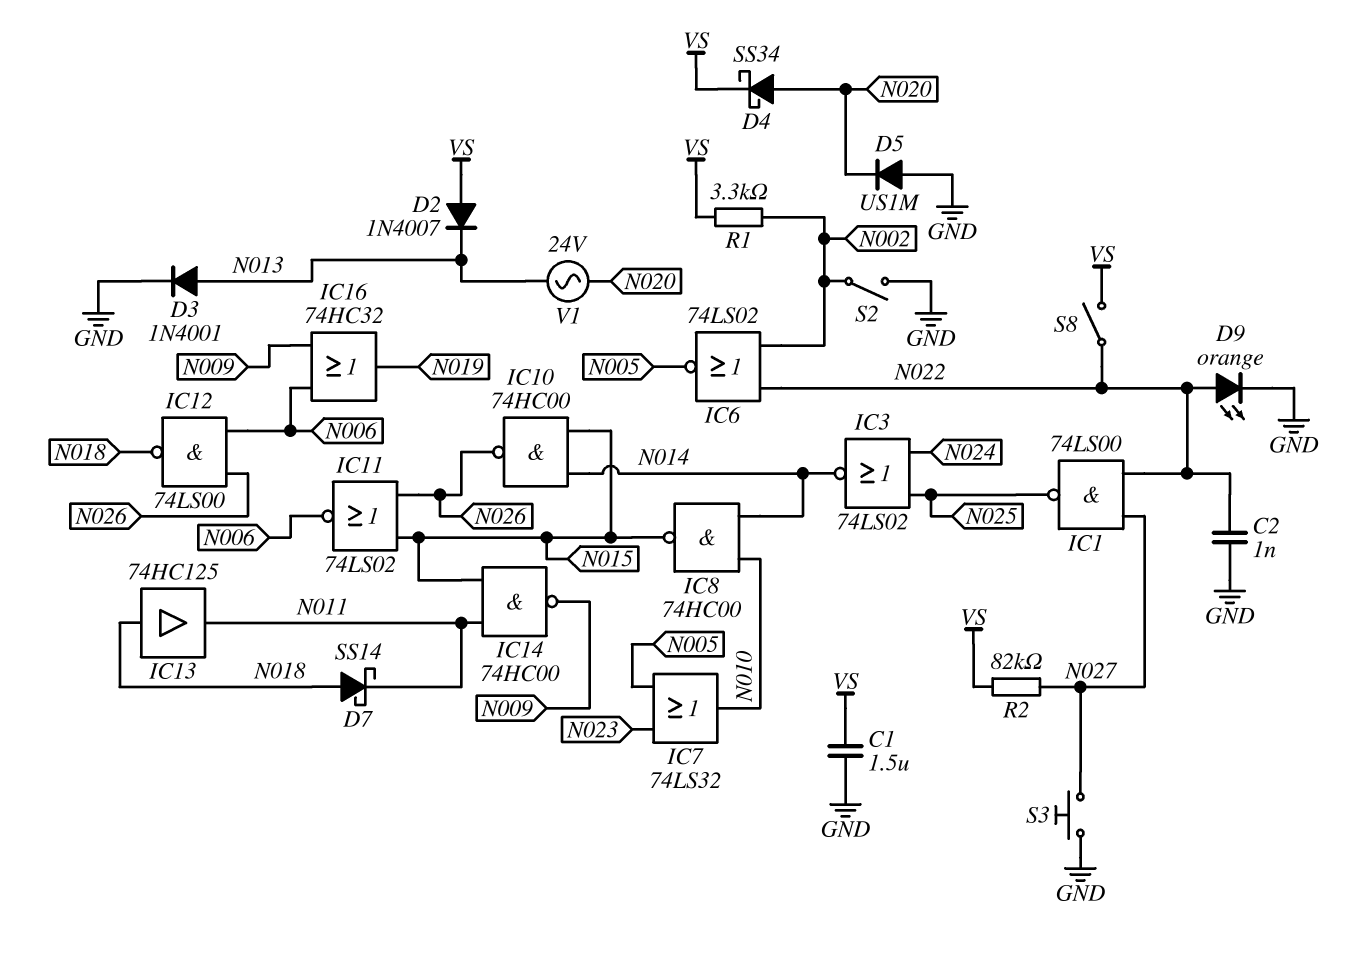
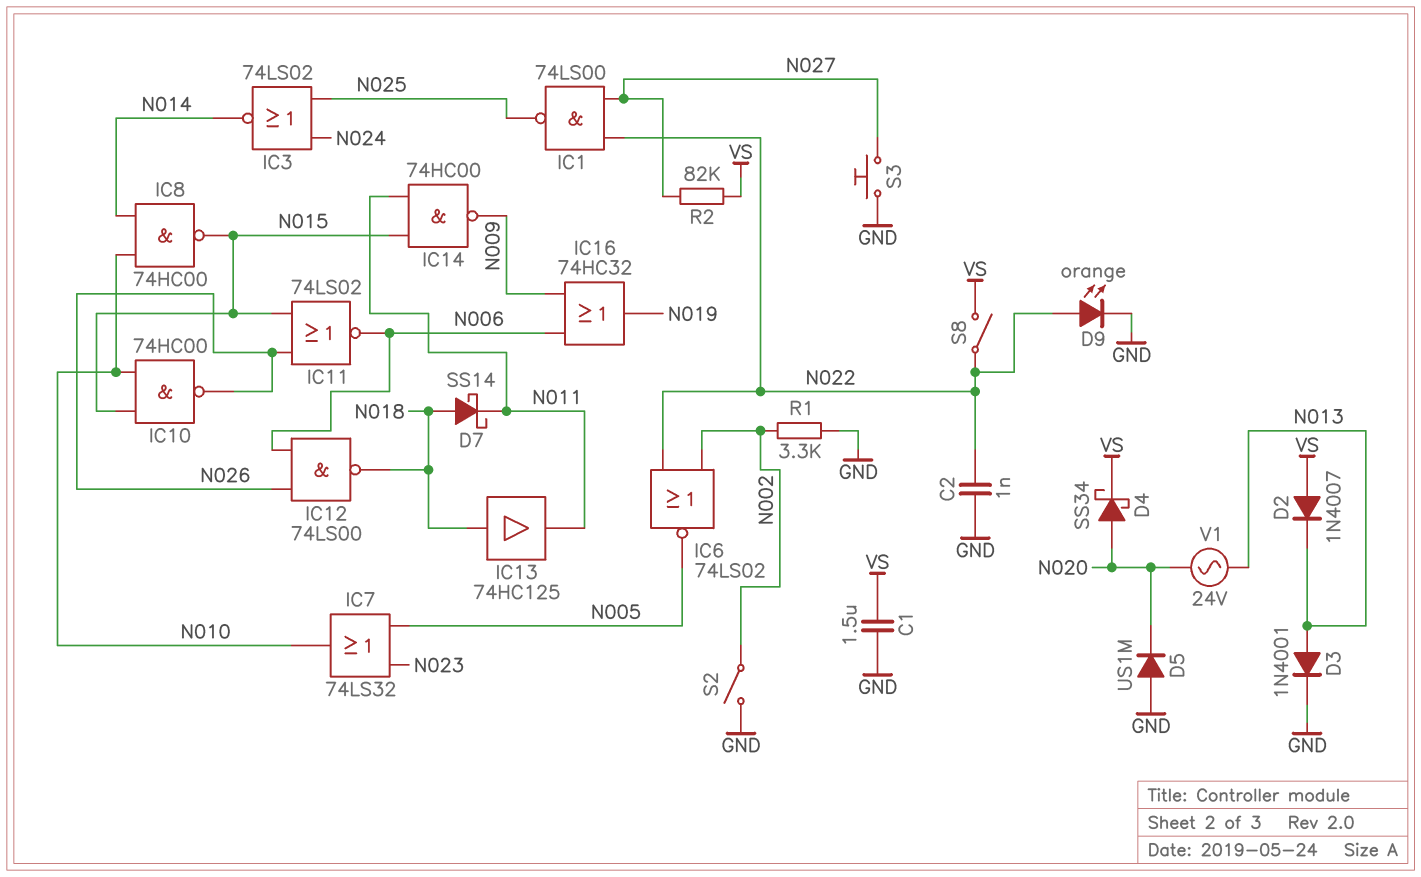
IC10: NAND 74HC00 (in N014, in N015, out N026) -> NAND 74HC00 (in N010, in N015, out N026)
R1: 3.3k (N002, VS) -> 3.3k (GND, N002)

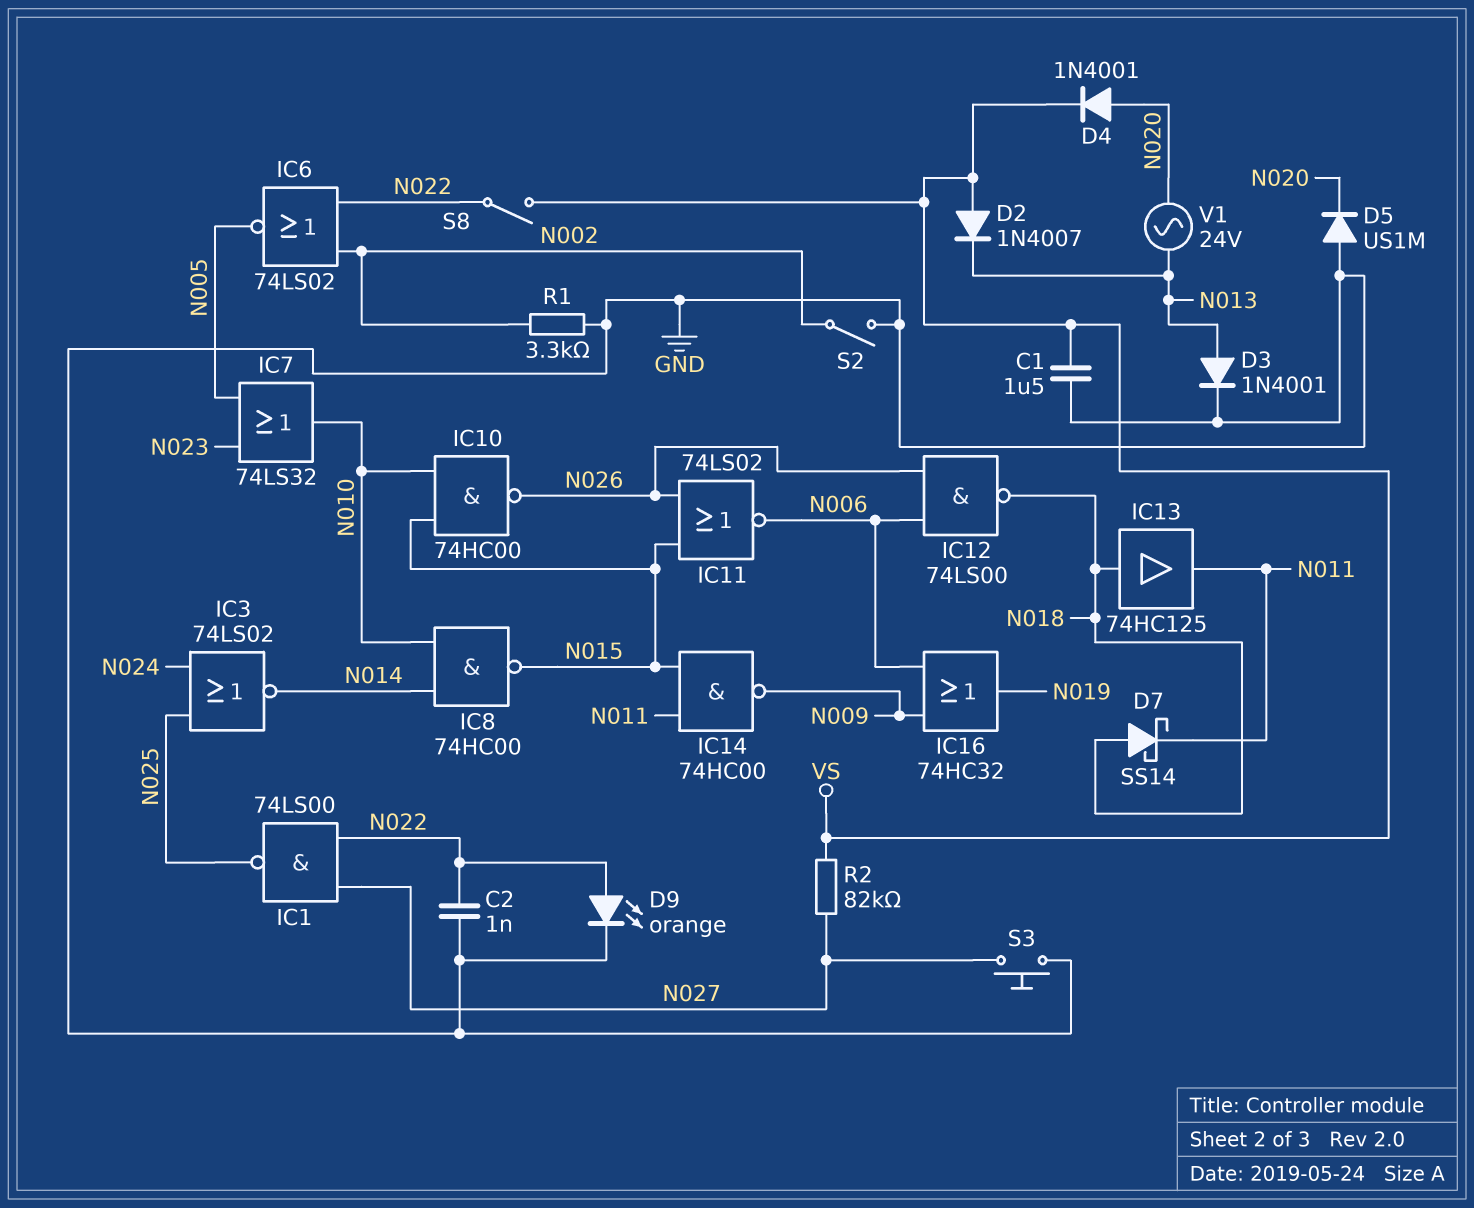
D4: schottky SS34 (A N020, K VS) -> diode 1N4001 (A N020, K VS)

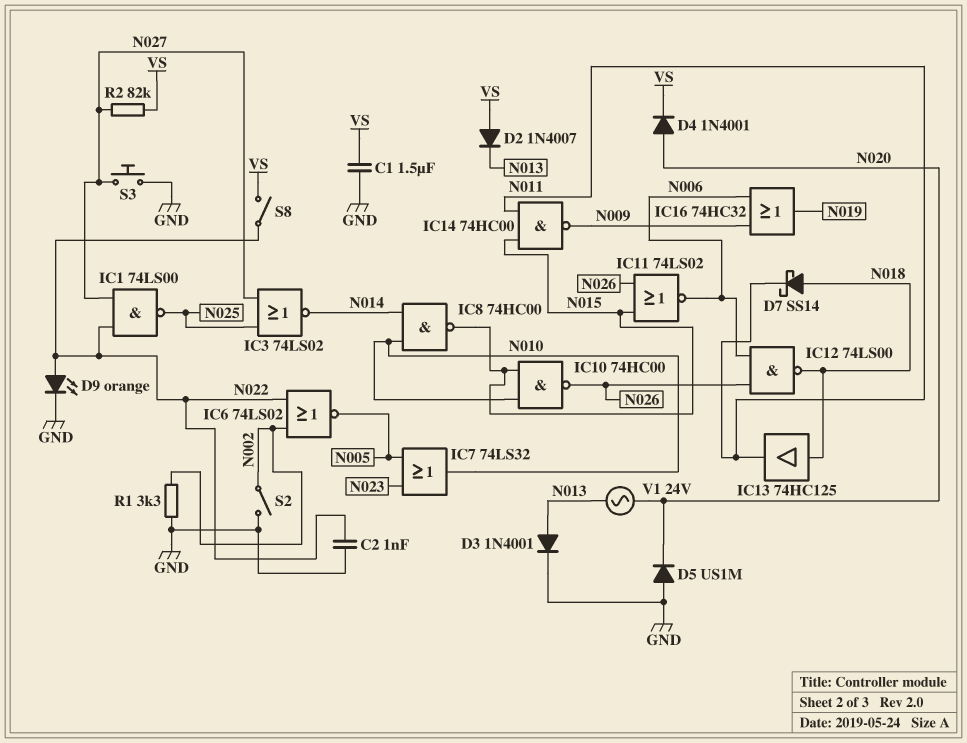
IC3: NOR 74LS02 (in N024, in N025, out N014) -> NOR 74LS02 (in N025, in N027, out N014)

